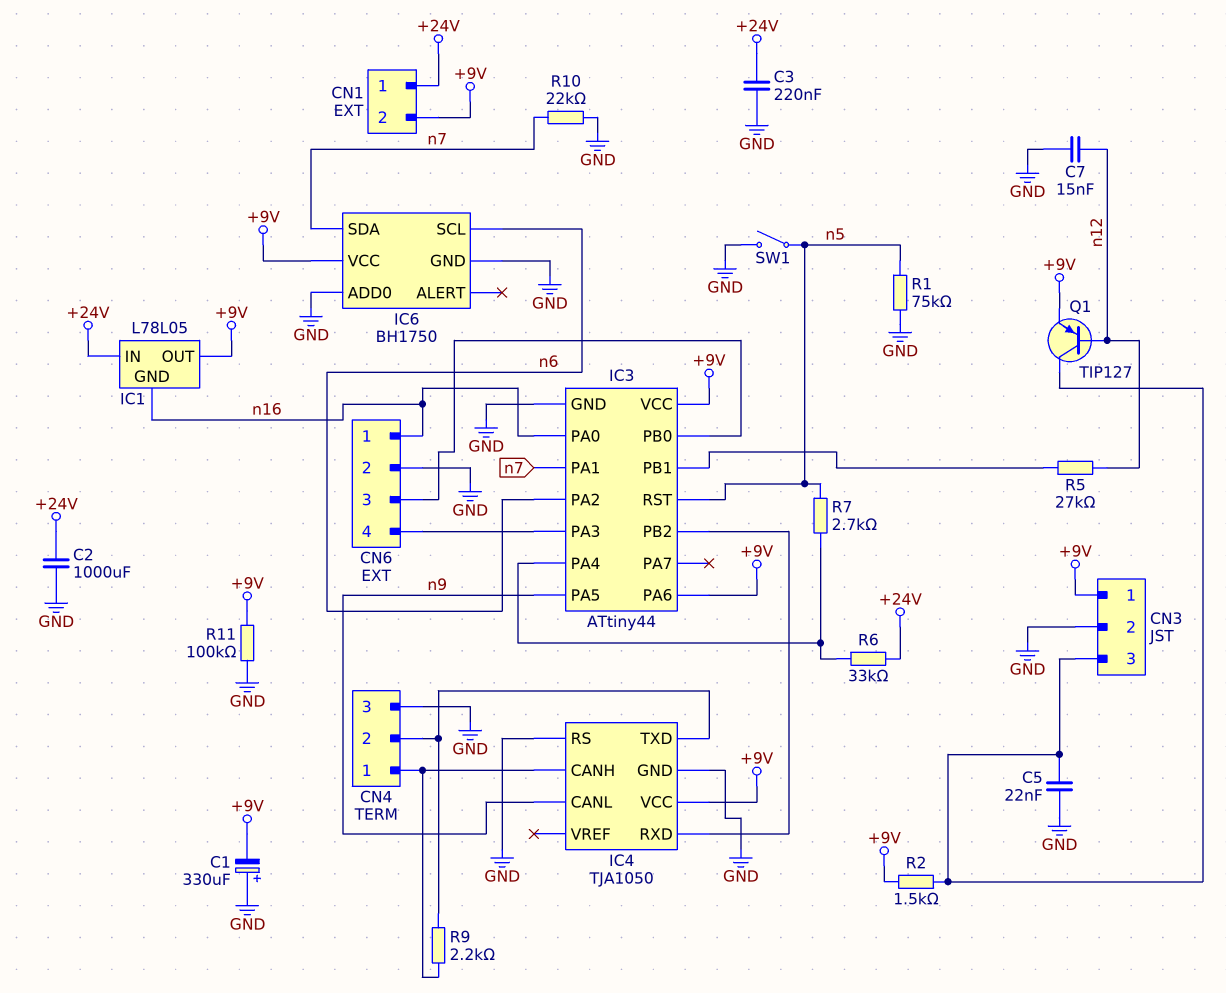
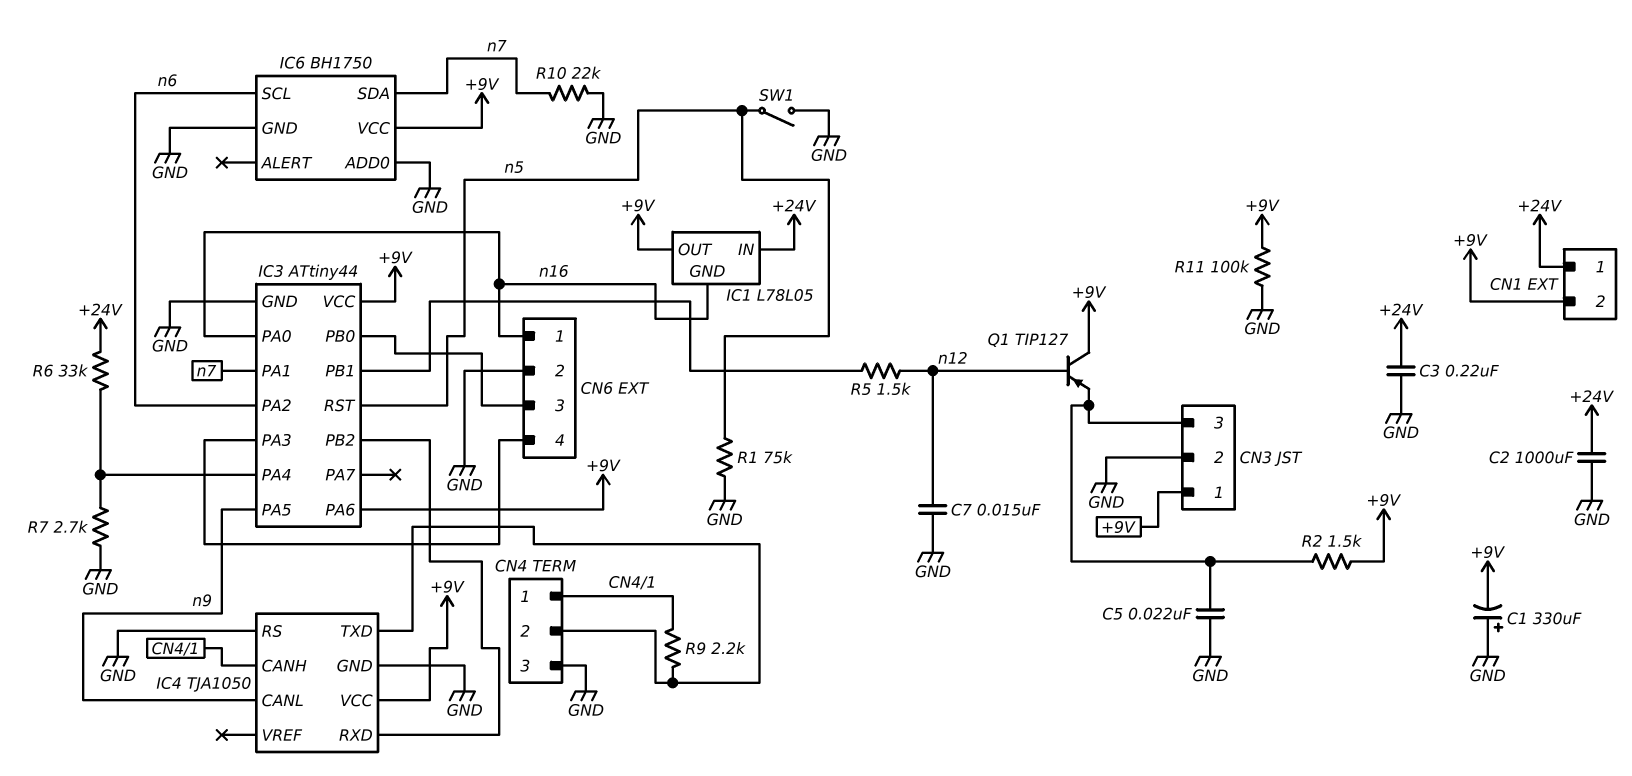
Q1: PNP TIP127 (B n12, C CN3/3, E +9V) -> PNP TIP127 (B n12, C +9V, E CN3/3)
R5: 27k (IC3/PB1, n12) -> 1.5k (IC3/PB1, n12)
R7: 2.7k (IC3/PA4, n5) -> 2.7k (GND, IC3/PA4)

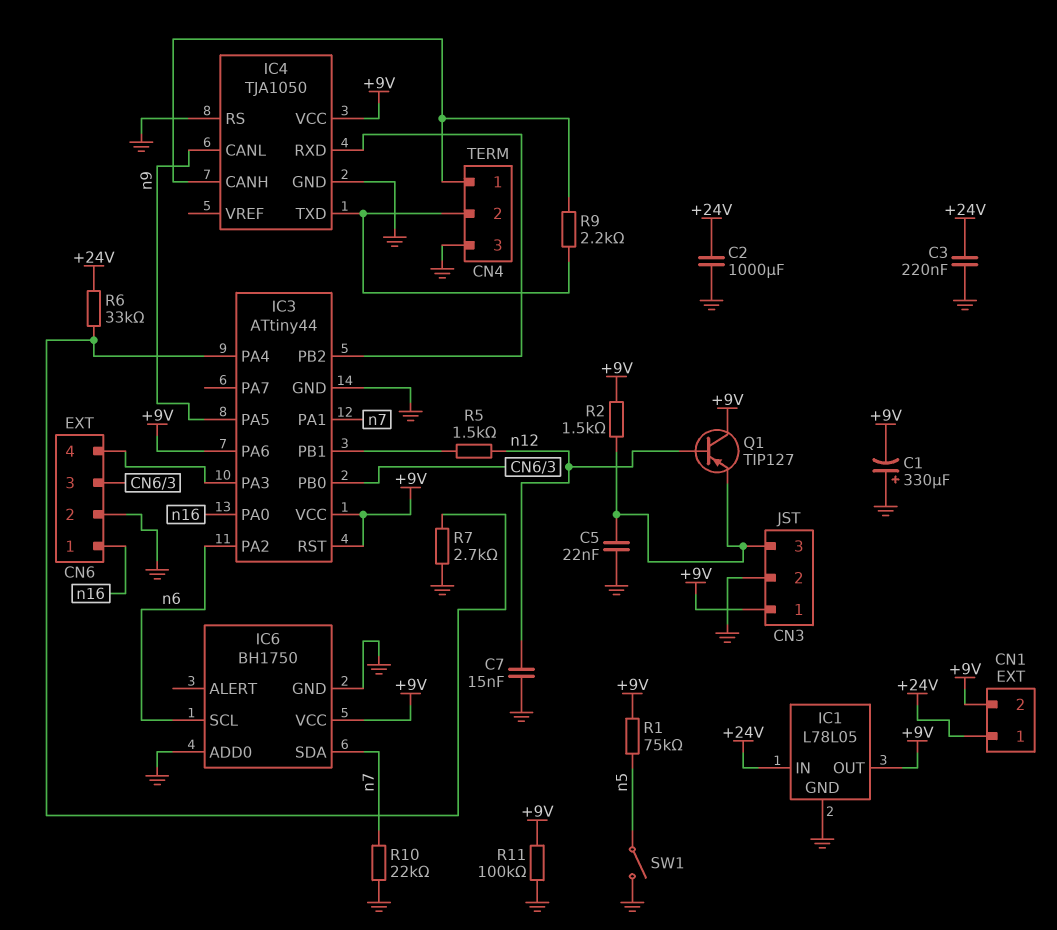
IC1 pin GND: n16 -> GND
IC3 pin RST: n5 -> +9V
R1: 75k (GND, n5) -> 75k (+9V, n5)

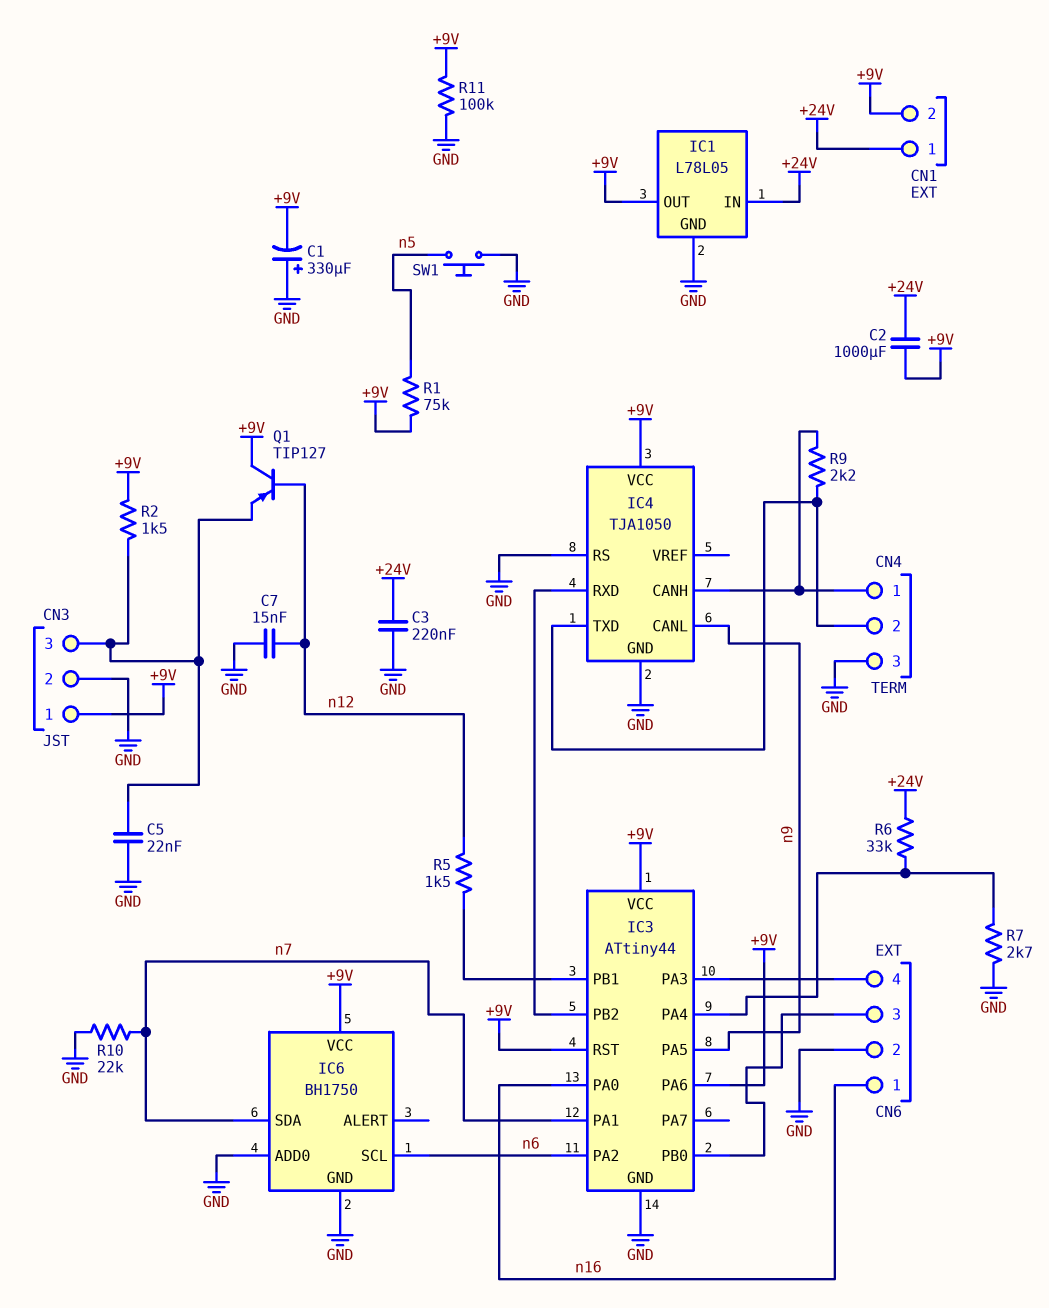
C2: 1000uF (+24V, GND) -> 1000uF (+9V, +24V)
SW1: switch (GND, n5) -> button (GND, n5)

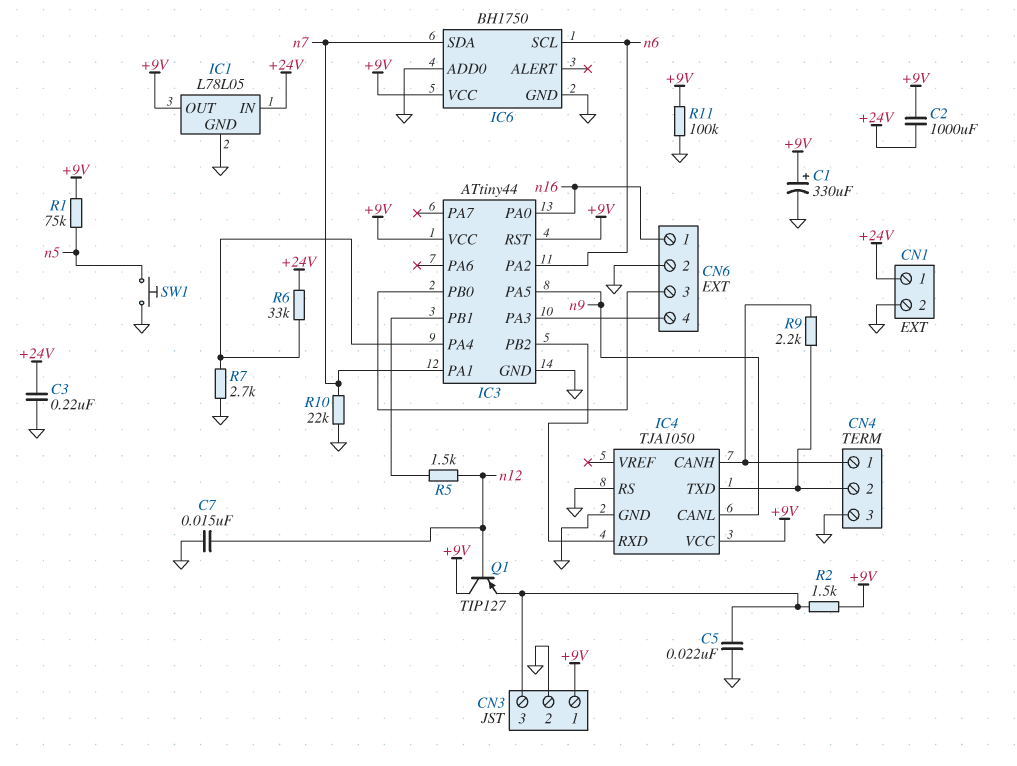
C1: 330uF (plus GND, minus +9V) -> 330uF (plus +9V, minus GND)
CN1 pin 2: +9V -> GND
IC3 pin PA6: +9V -> none

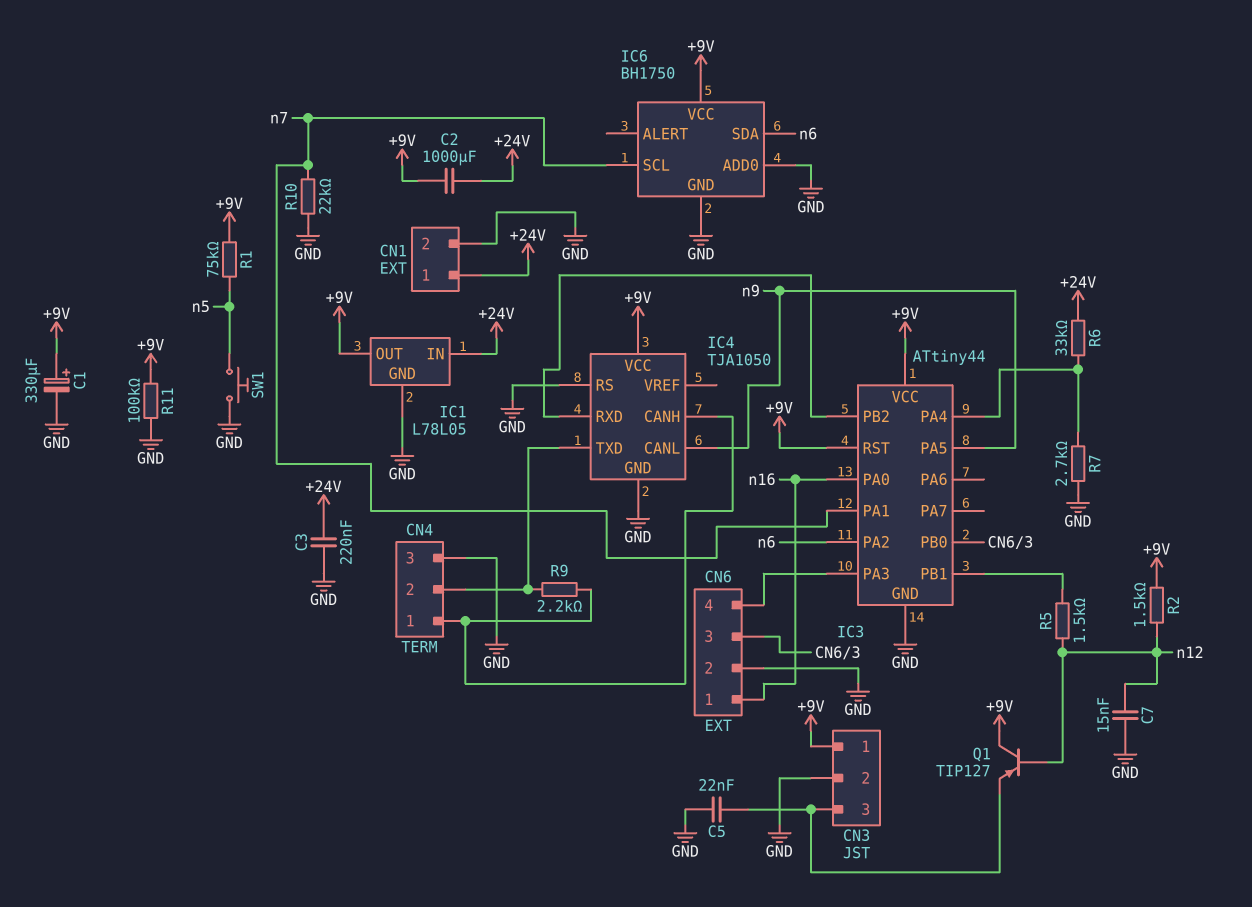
IC6 pin SCL: n6 -> n7
IC6 pin SDA: n7 -> n6
R2: 1.5k (+9V, CN3/3) -> 1.5k (+9V, n12)

